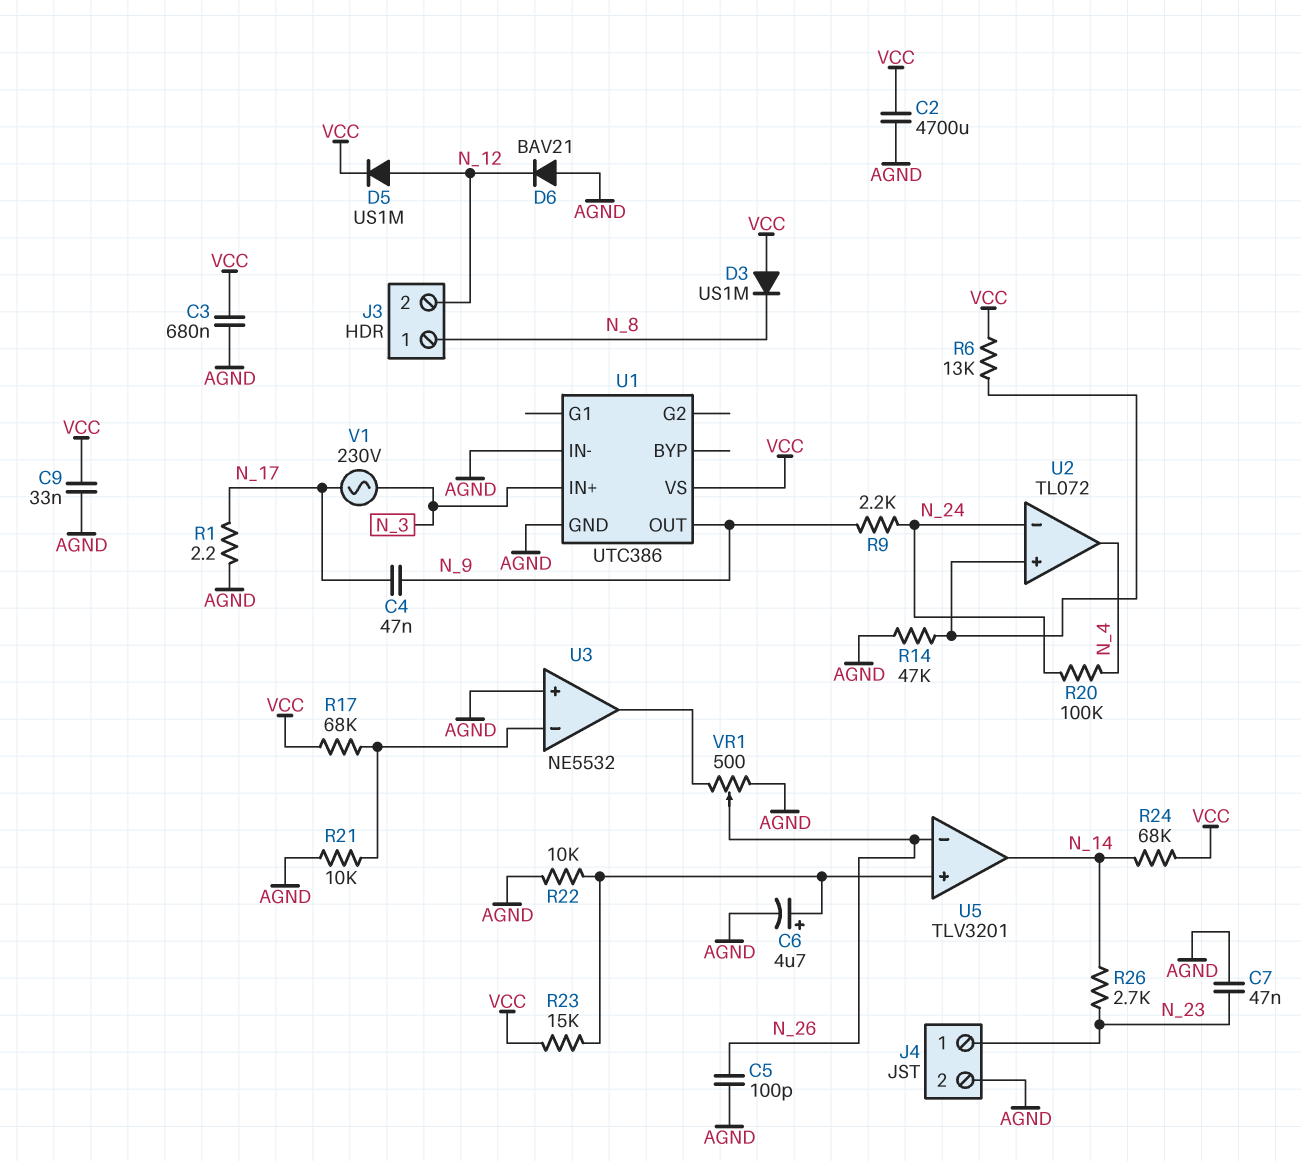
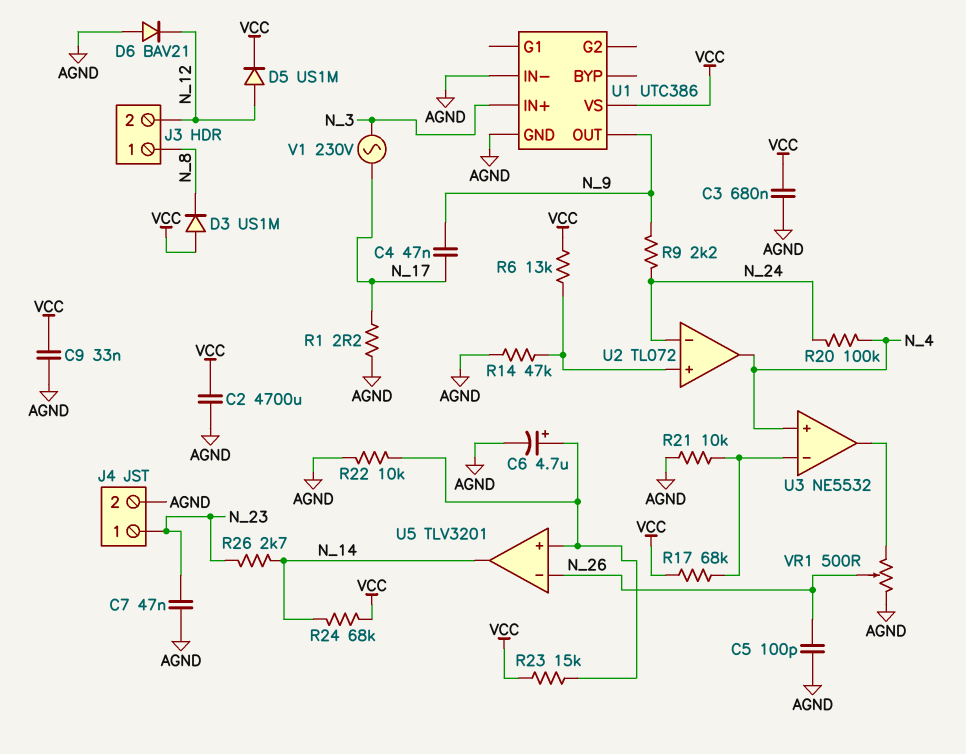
U3 pin in+: AGND -> N_4

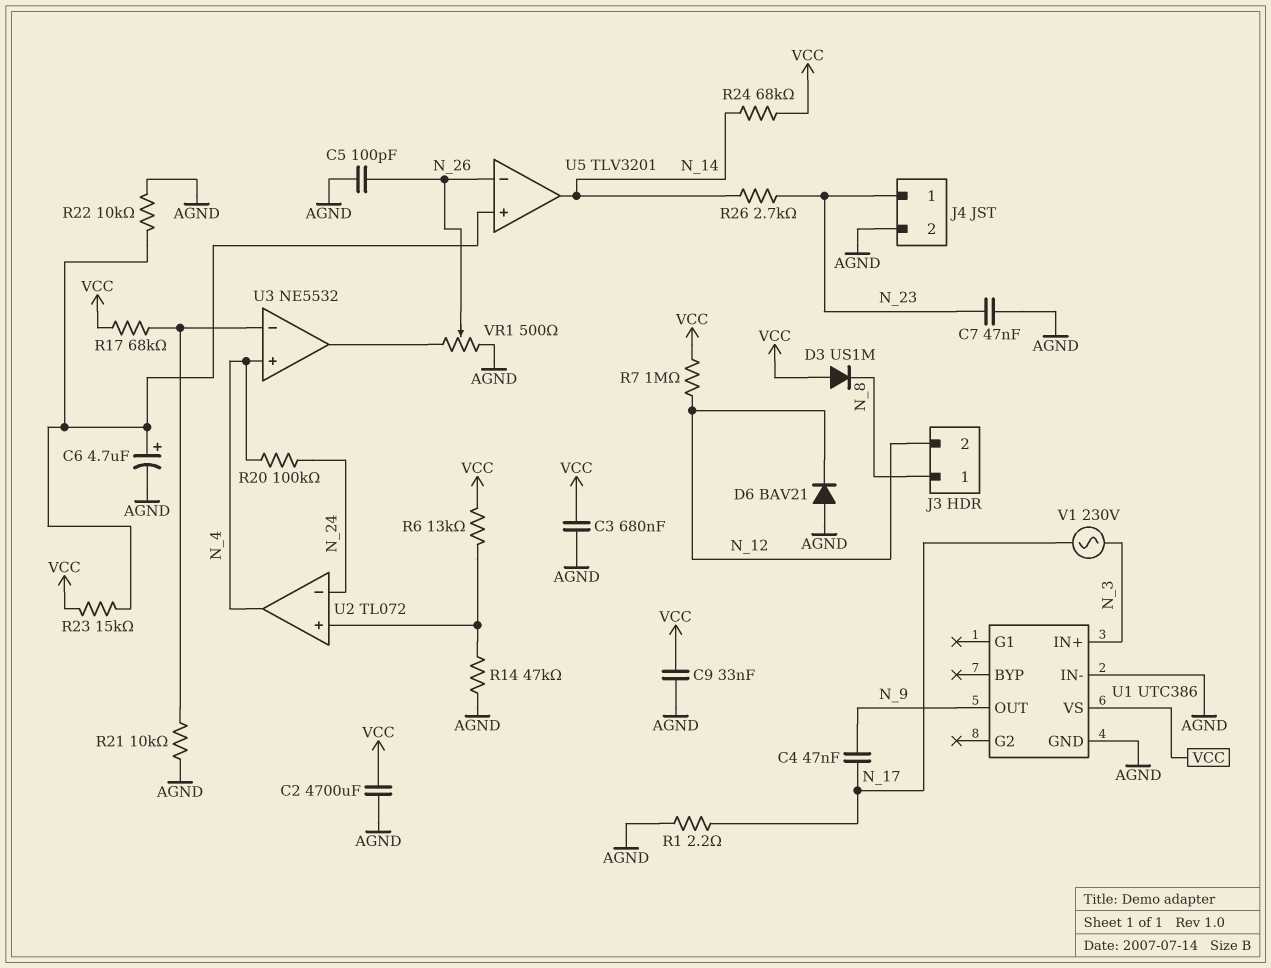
D5: diode US1M (A N_12, K VCC) -> none
R7: none -> 1M (N_12, VCC)
R9: 2.2k (N_9, N_24) -> none

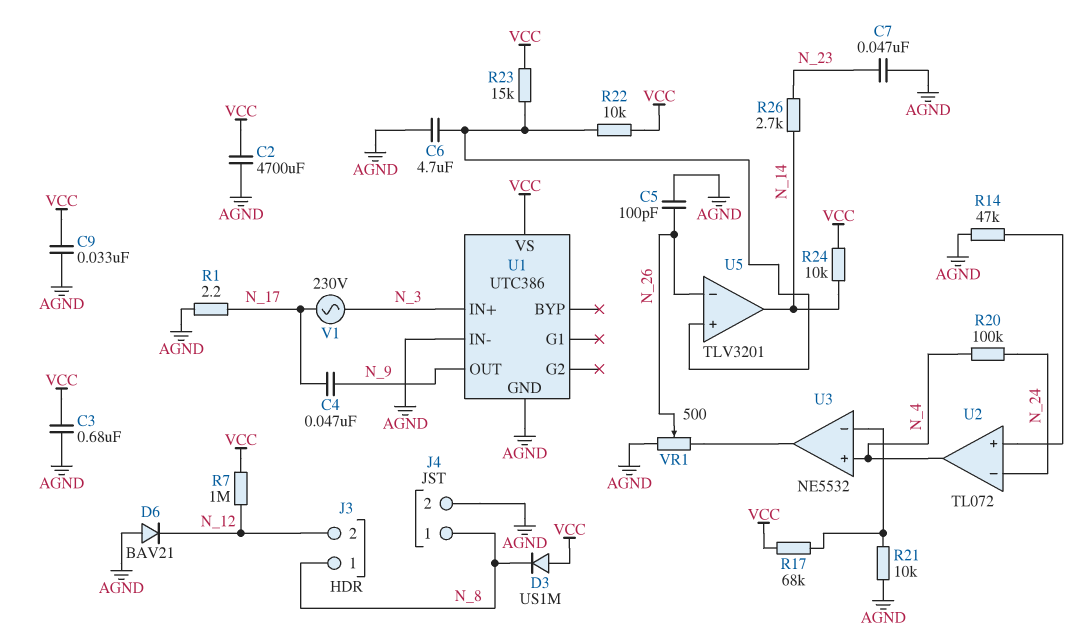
C6: 4.7uF (plus U5/in+, minus AGND) -> 4.7uF (AGND, U5/in+)
J4 pin 1: N_23 -> N_8
R6: 13k (U2/in+, VCC) -> none
R22: 10k (AGND, U5/in+) -> 10k (U5/in+, VCC)
R24: 68k (N_14, VCC) -> 10k (N_14, VCC)

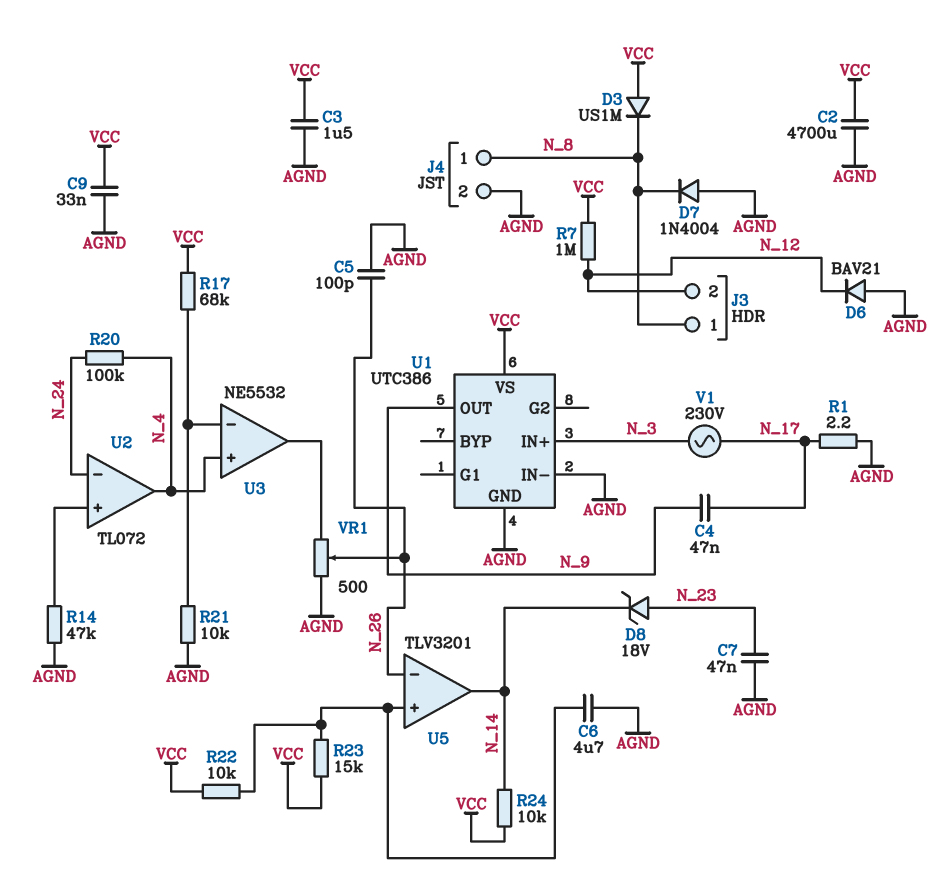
C3: 680nF (AGND, VCC) -> 1.5uF (AGND, VCC)
D7: none -> diode 1N4004 (A AGND, K N_8)
D8: none -> zener 18V (A N_23, K N_14)
R26: 2.7k (N_14, N_23) -> none

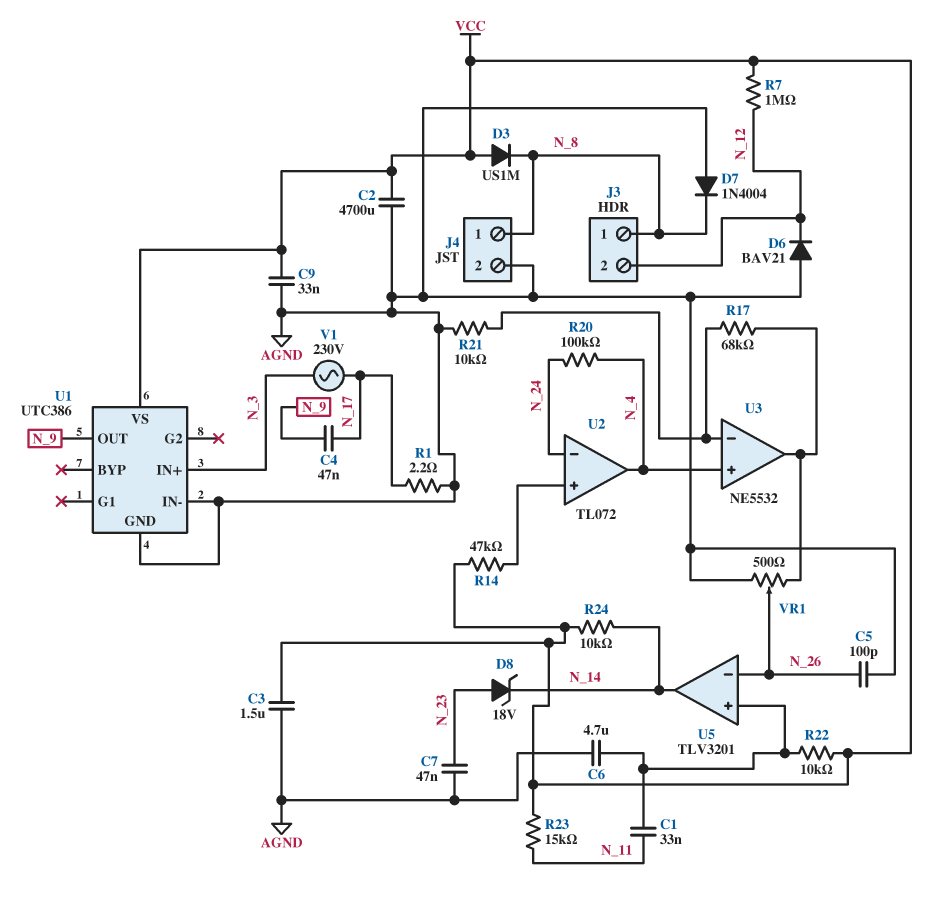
C1: none -> 33nF (N_11, U5/in+)
R14: 47k (AGND, U2/in+) -> 47k (U2/in+, VCC)
R17: 68k (U3/in-, VCC) -> 68k (U3/in-, U3/out)
R23: 15k (U5/in+, VCC) -> 15k (N_11, VCC)

